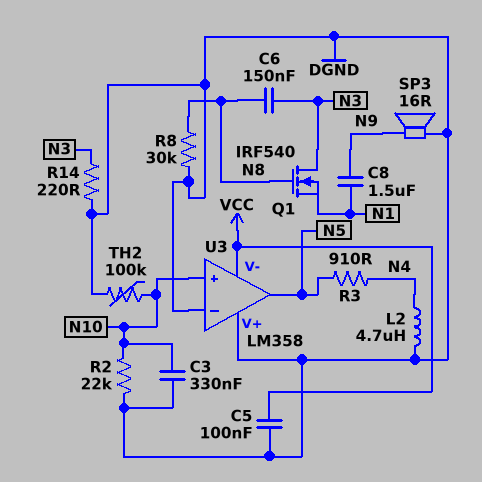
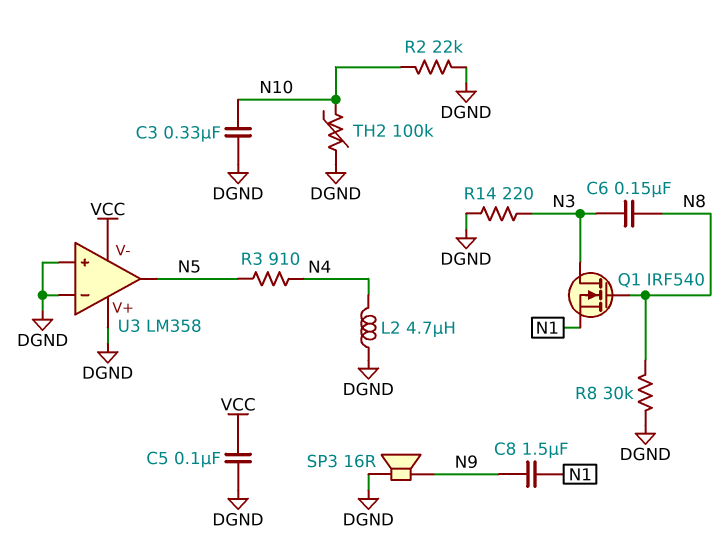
U3 pin in+: N10 -> DGND

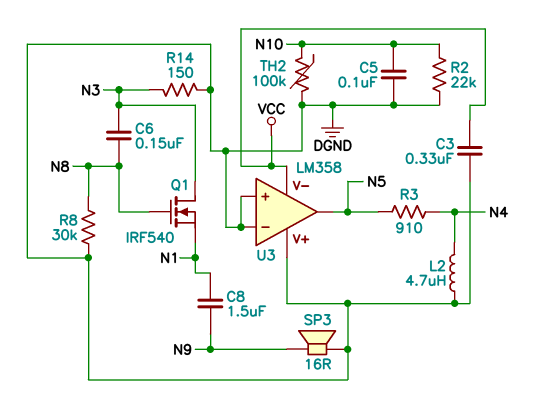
C3: 330nF (DGND, N10) -> 330nF (DGND, VCC)
C5: 100nF (DGND, VCC) -> 100nF (DGND, N10)
R14: 220 (DGND, N3) -> 150 (DGND, N3)

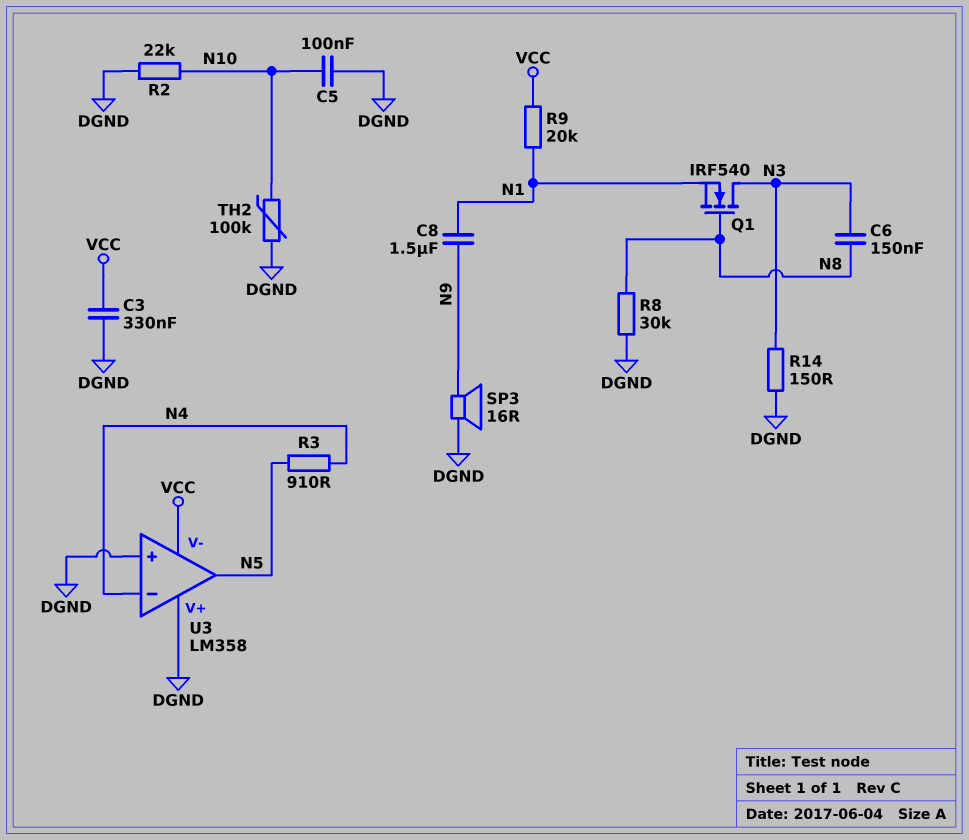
L2: 4.7uH (DGND, N4) -> none
R9: none -> 20k (N1, VCC)
U3 pin in-: DGND -> N4

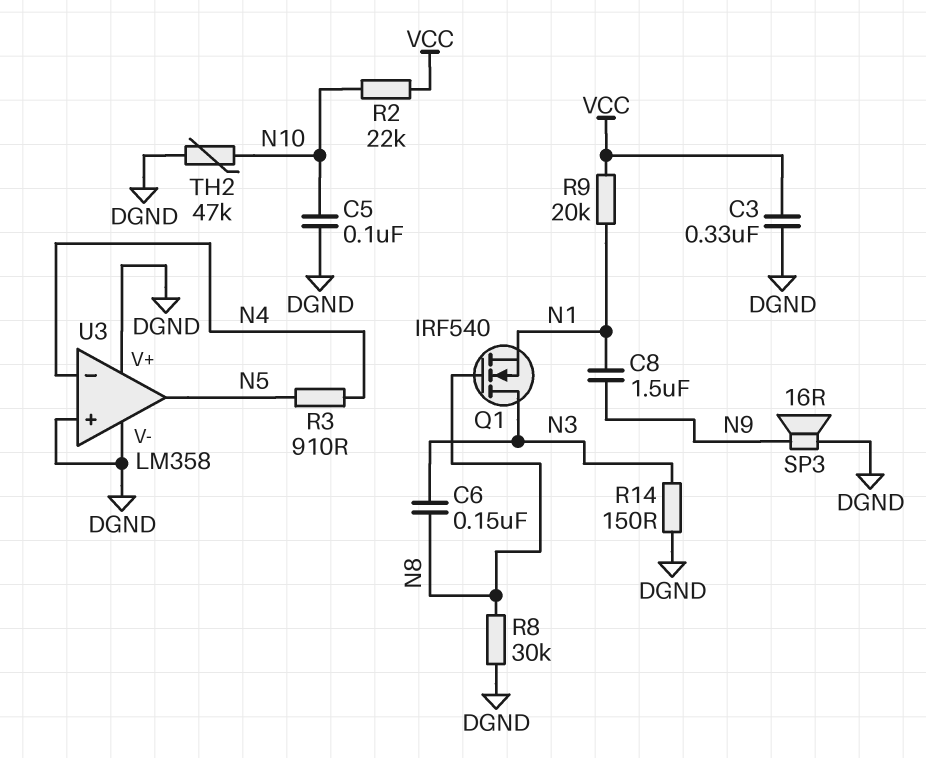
R2: 22k (DGND, N10) -> 22k (N10, VCC)
TH2: 100k (DGND, N10) -> 47k (DGND, N10)
U3 pin V-: VCC -> DGND

